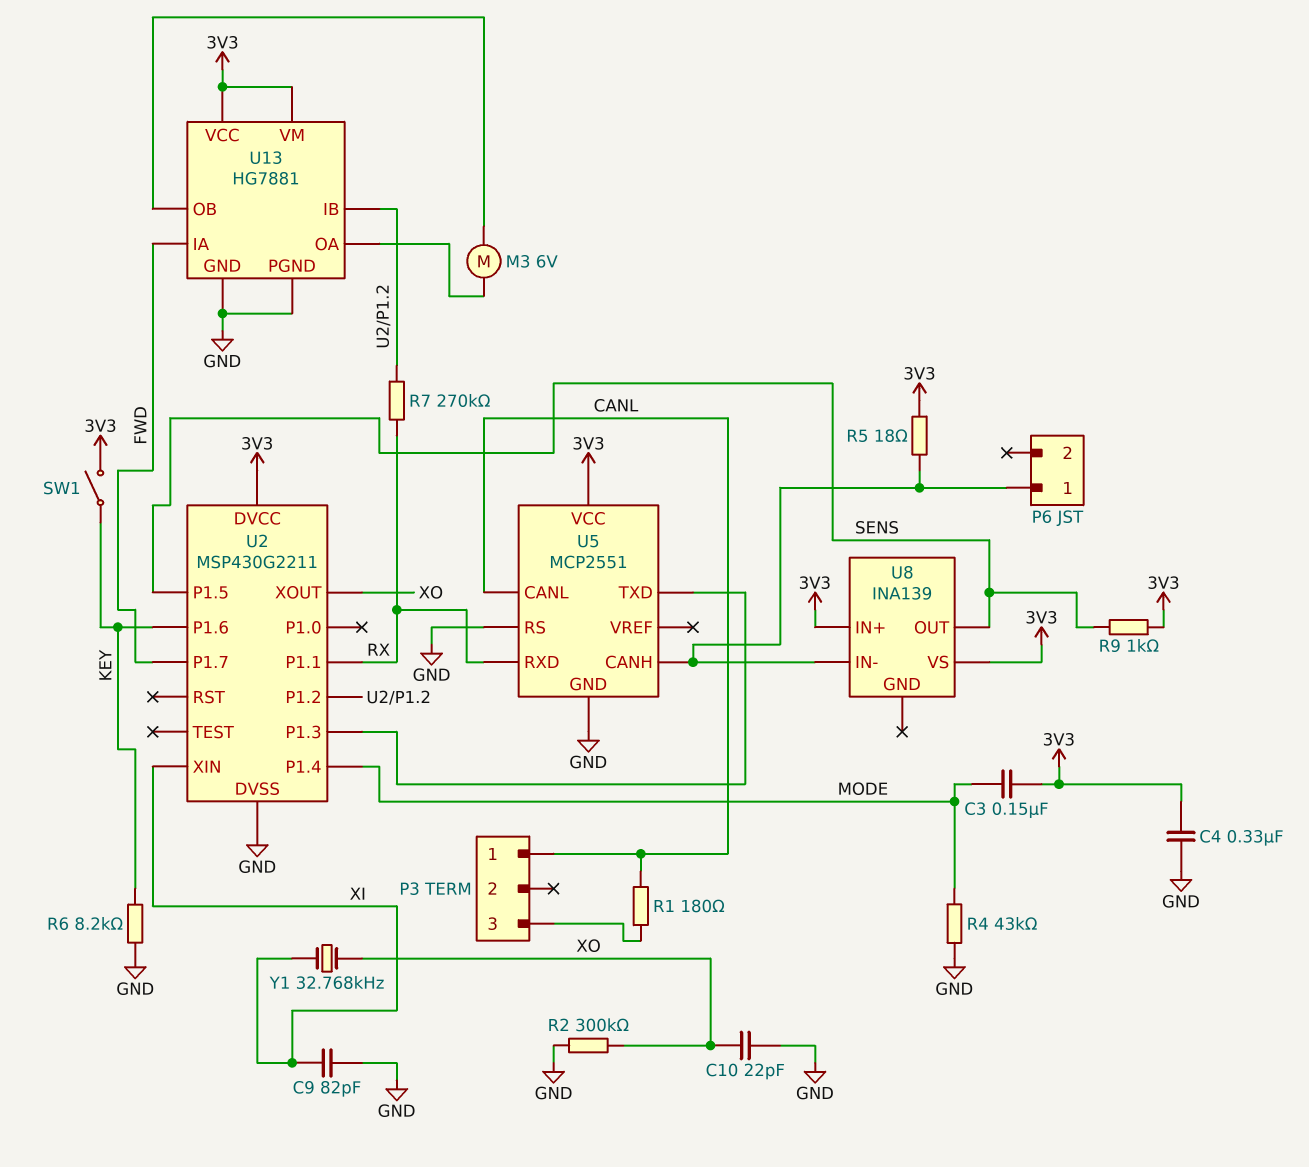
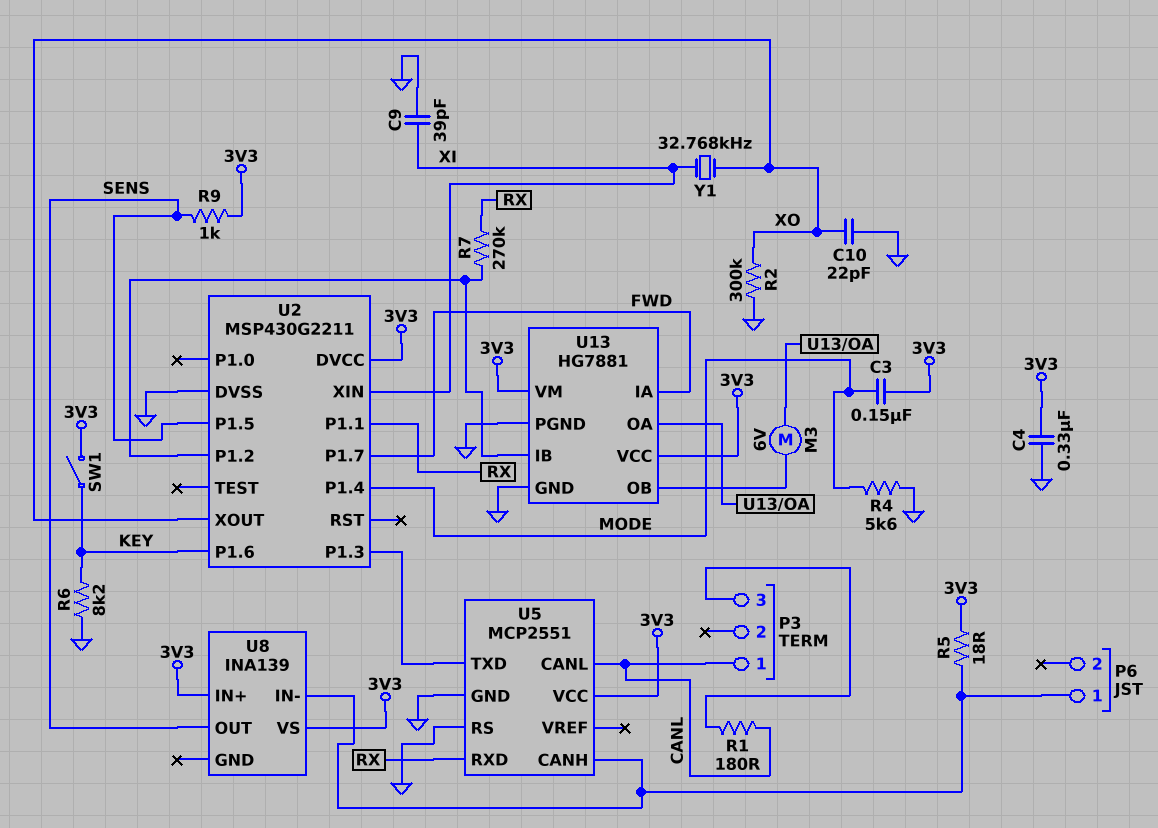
C9: 82pF (GND, XI) -> 39pF (GND, XI)
R4: 43k (GND, MODE) -> 5.6k (GND, MODE)

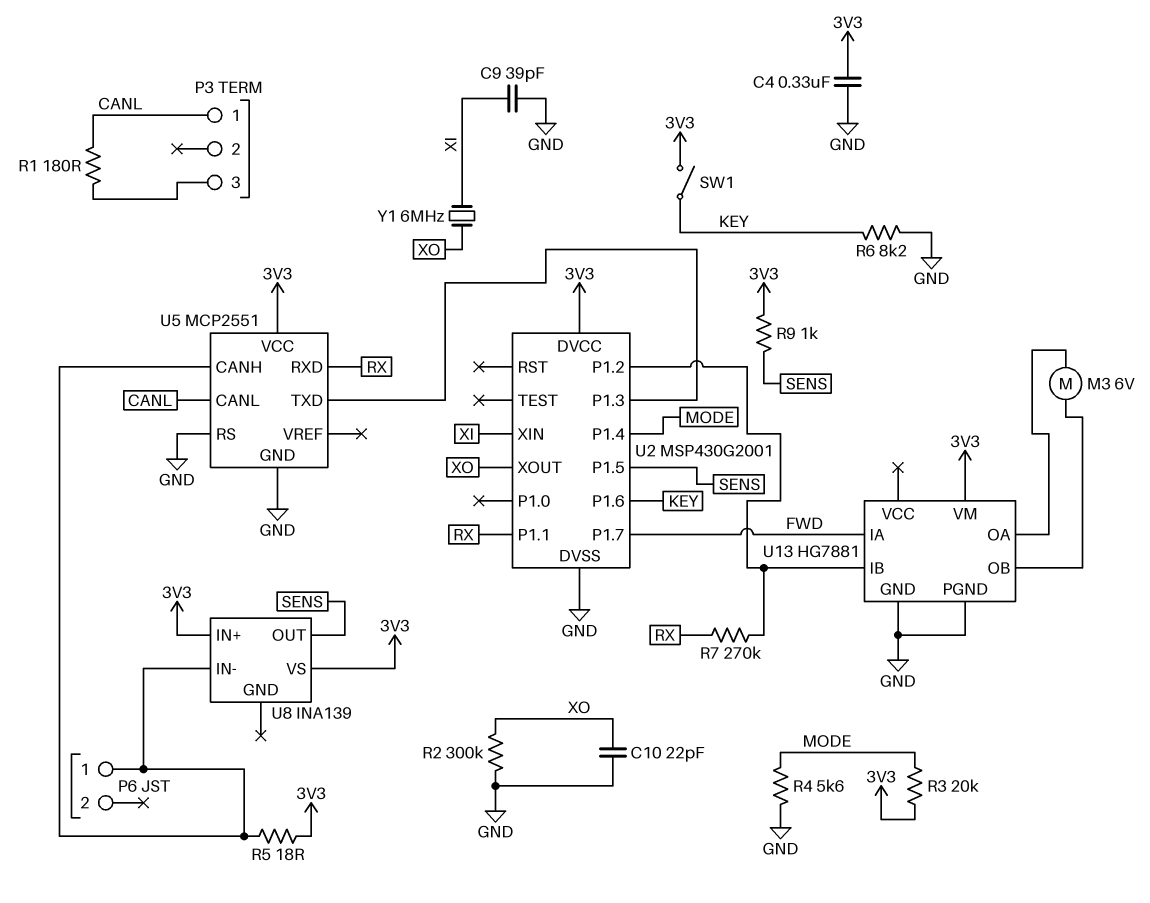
C3: 150nF (3V3, MODE) -> none
R3: none -> 20k (3V3, MODE)
U2: MSP430G2211 -> MSP430G2001
U13 pin VCC: 3V3 -> none
Y1: 32.768kHz (XI, XO) -> 6MHz (XI, XO)

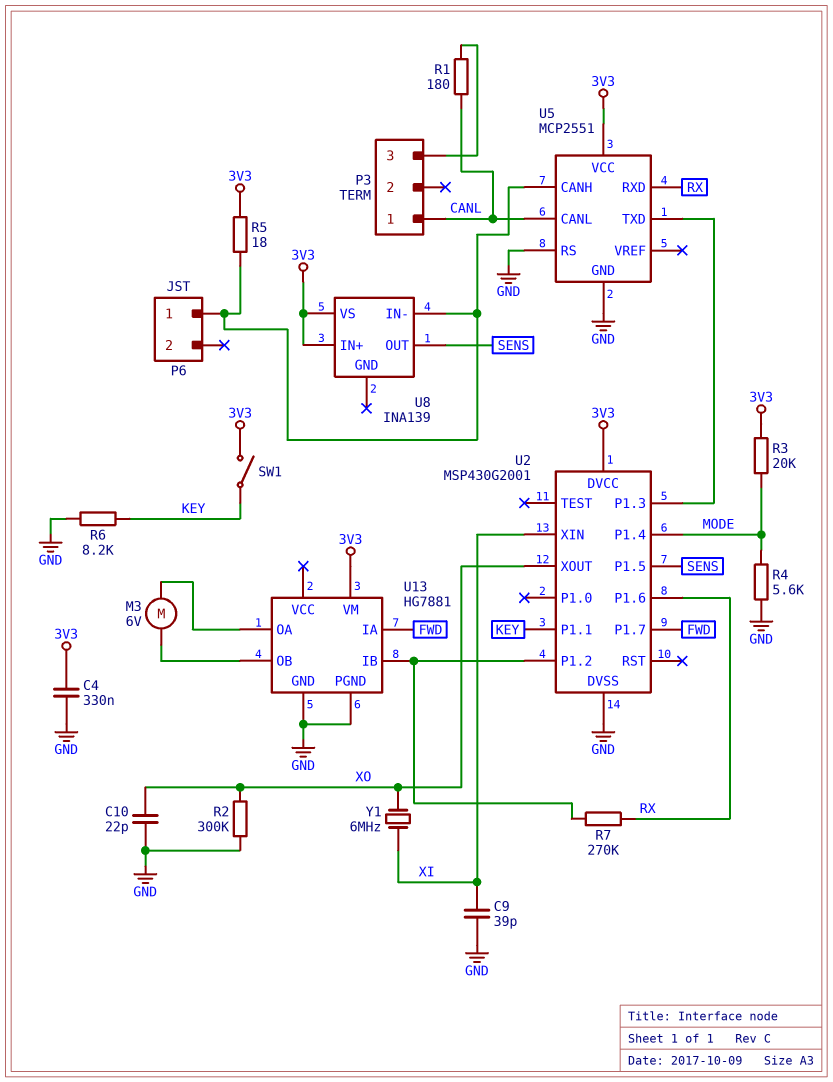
R9: 1k (3V3, SENS) -> none
U2 pin P1.1: RX -> KEY
U2 pin P1.6: KEY -> RX

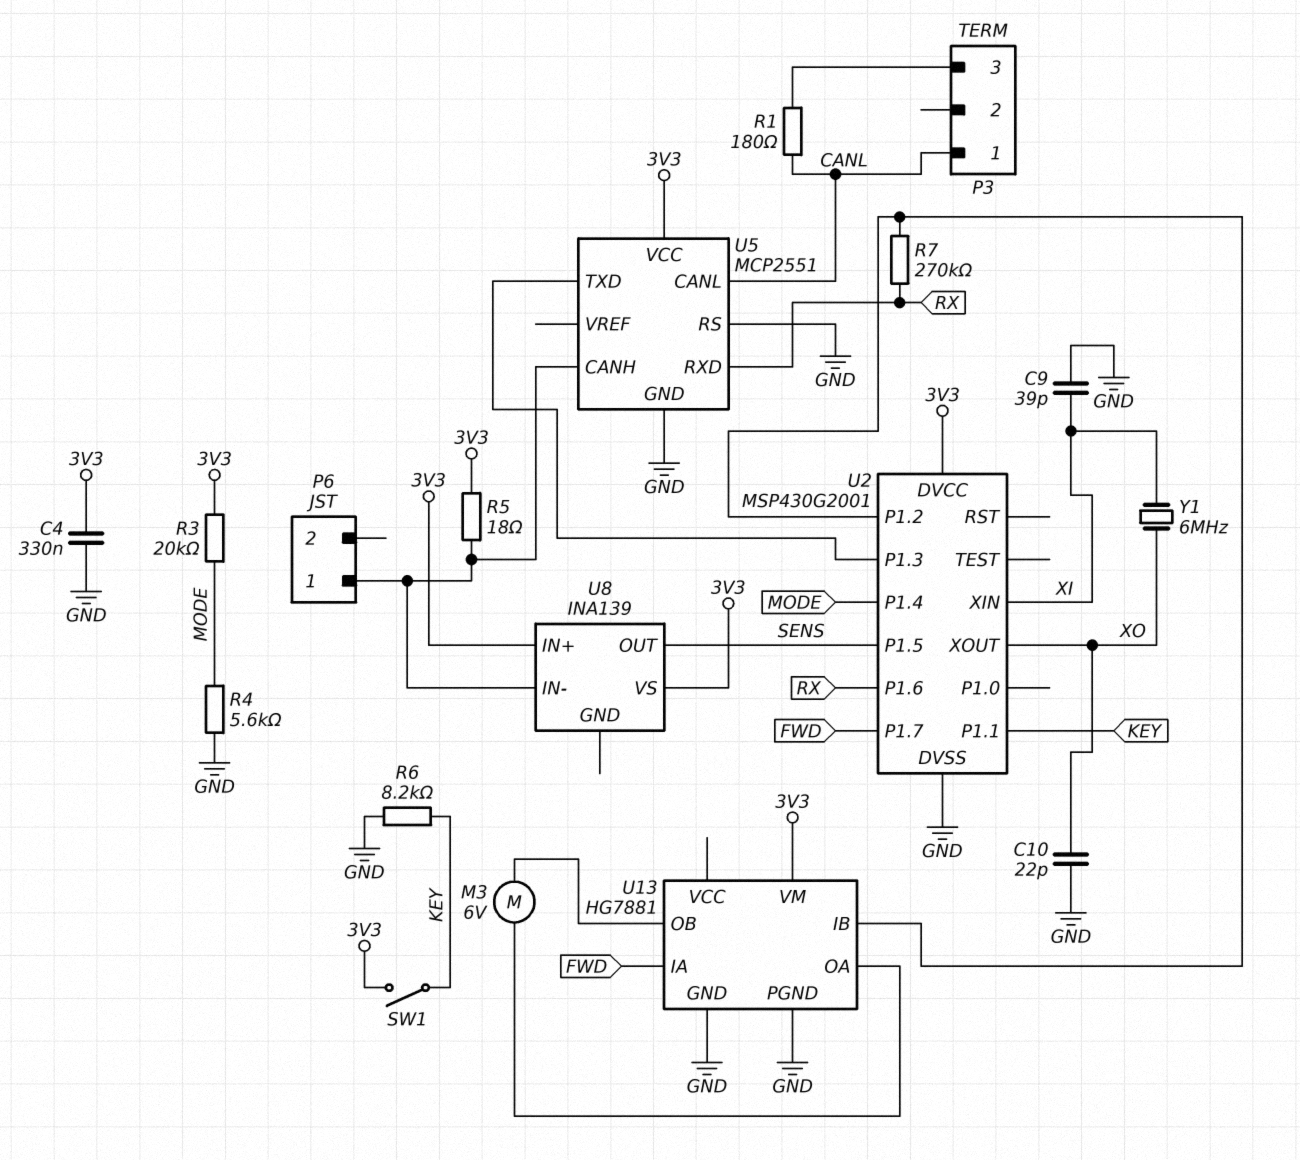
R2: 300k (GND, XO) -> none

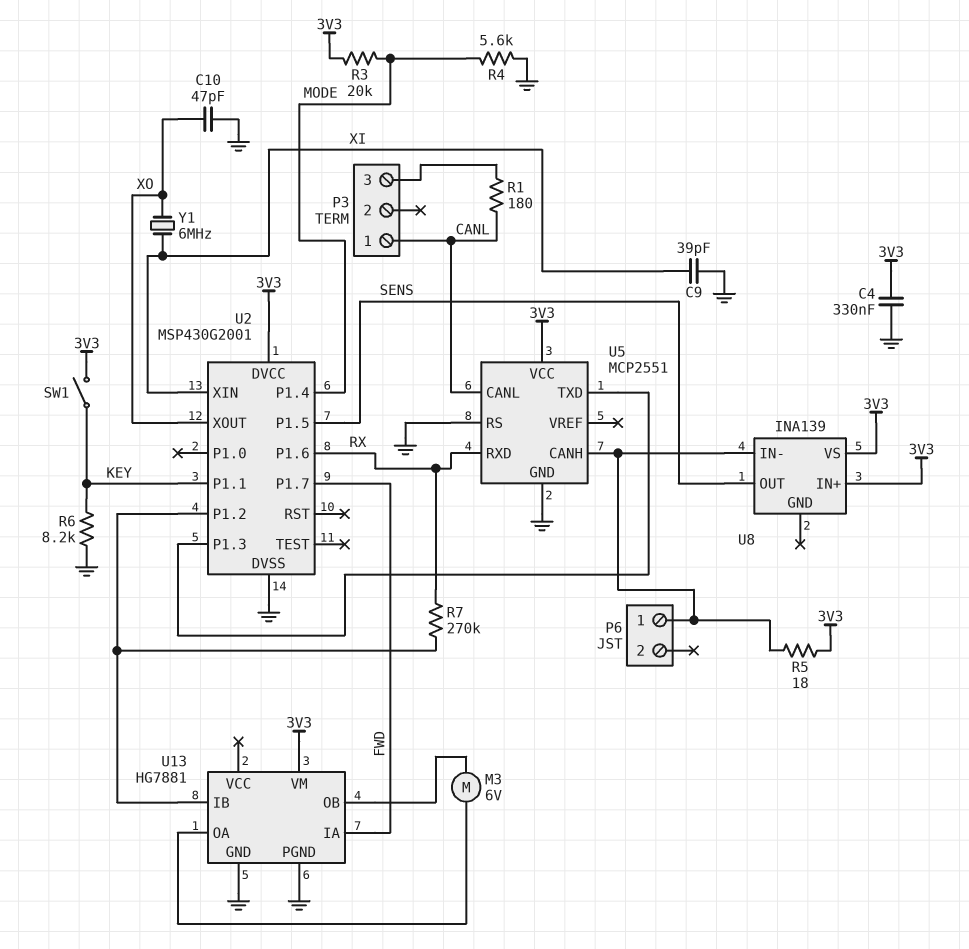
C10: 22pF (GND, XO) -> 47pF (GND, XO)

